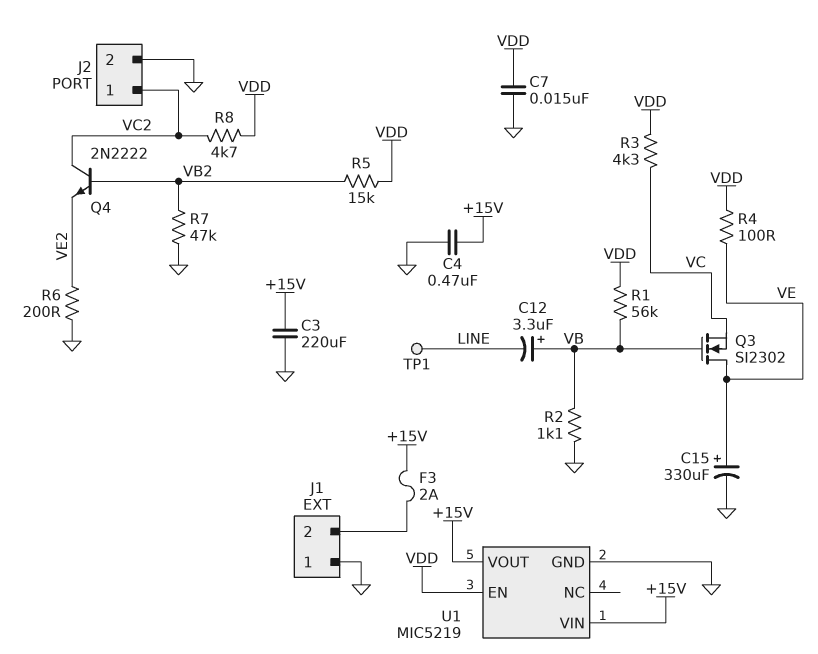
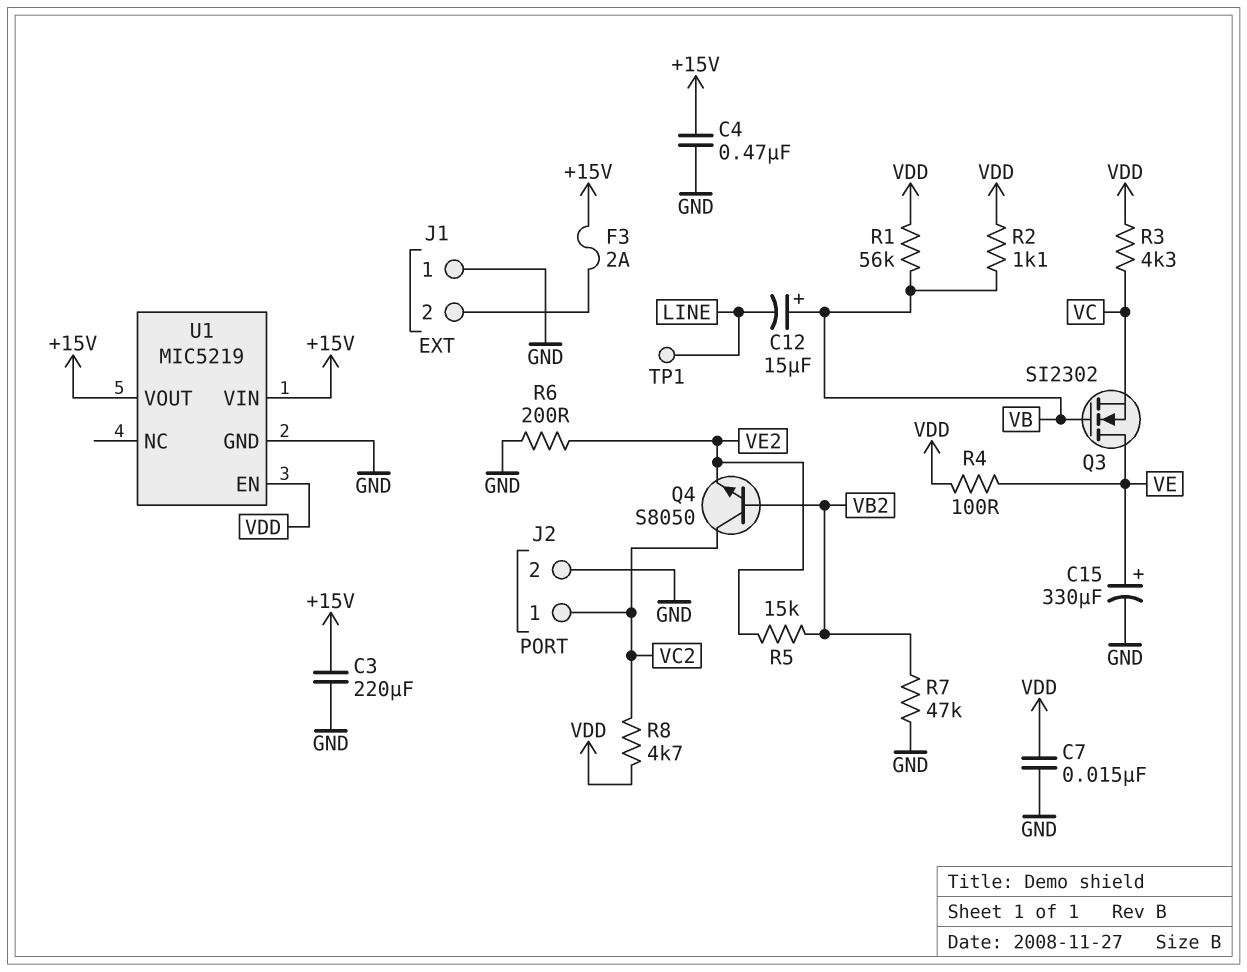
C12: 3.3uF (plus VB, minus LINE) -> 15uF (plus VB, minus LINE)
Q4: NPN 2N2222 (B VB2, C VC2, E VE2) -> NPN S8050 (B VB2, C VC2, E VE2)
R2: 1.1k (GND, VB) -> 1.1k (VB, VDD)
R5: 15k (VB2, VDD) -> 15k (VB2, VE2)

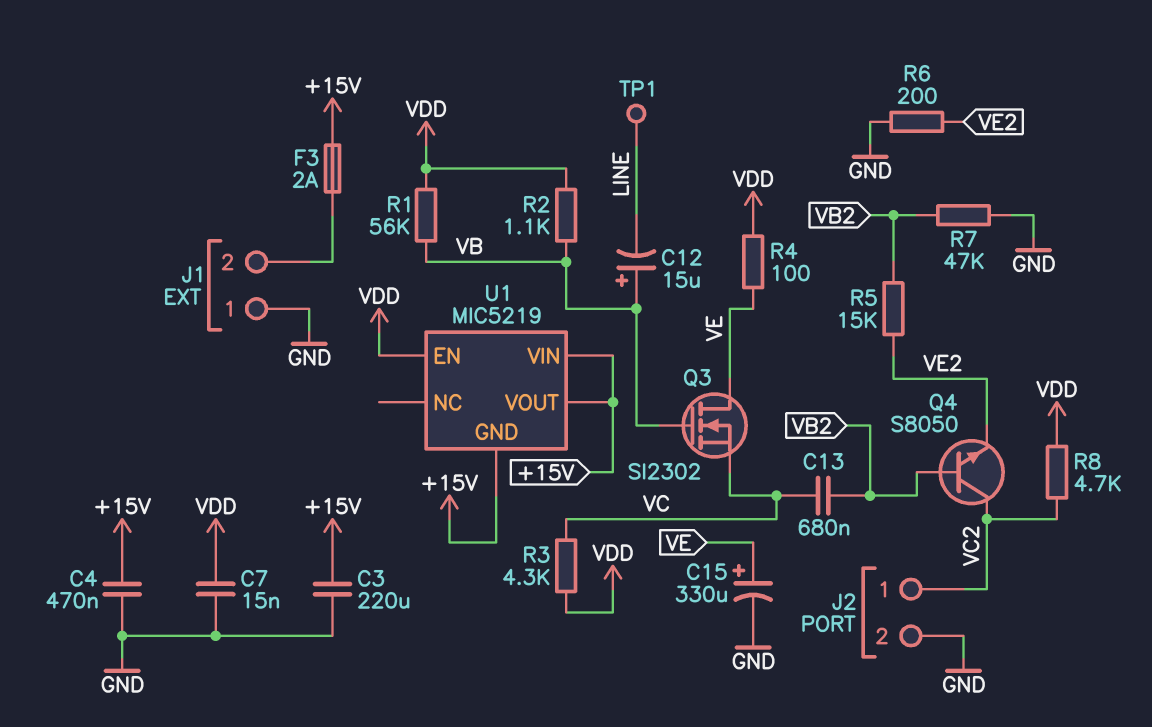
C13: none -> 680nF (VB2, VC)
U1 pin GND: GND -> +15V

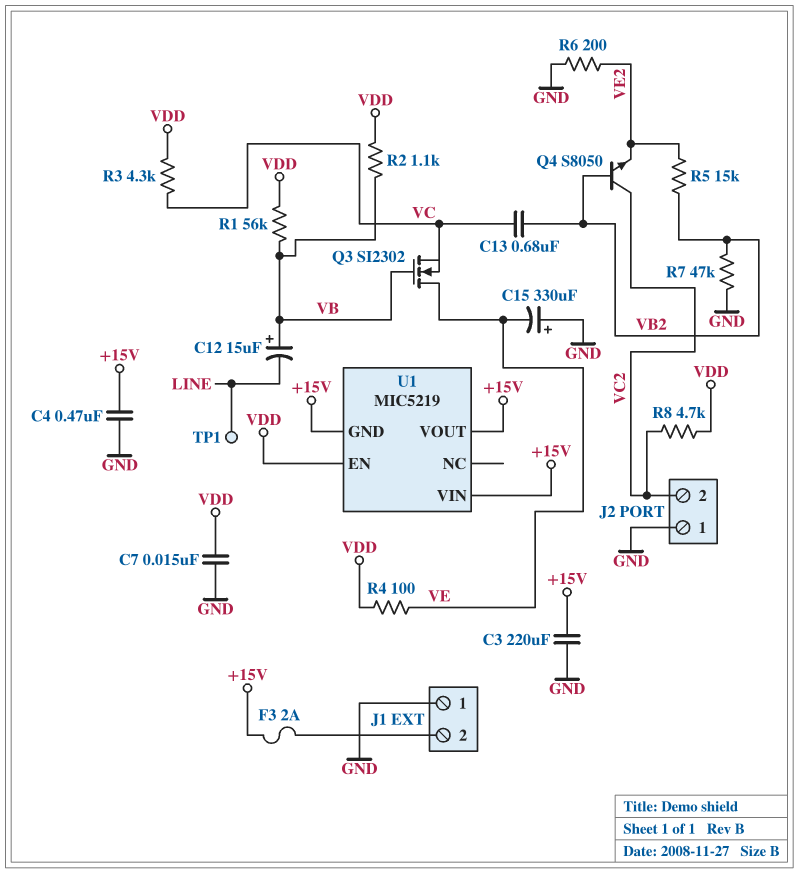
C15: 330uF (plus VE, minus GND) -> 330uF (plus GND, minus VE)
J2 pin 1: VC2 -> GND
J2 pin 2: GND -> VC2

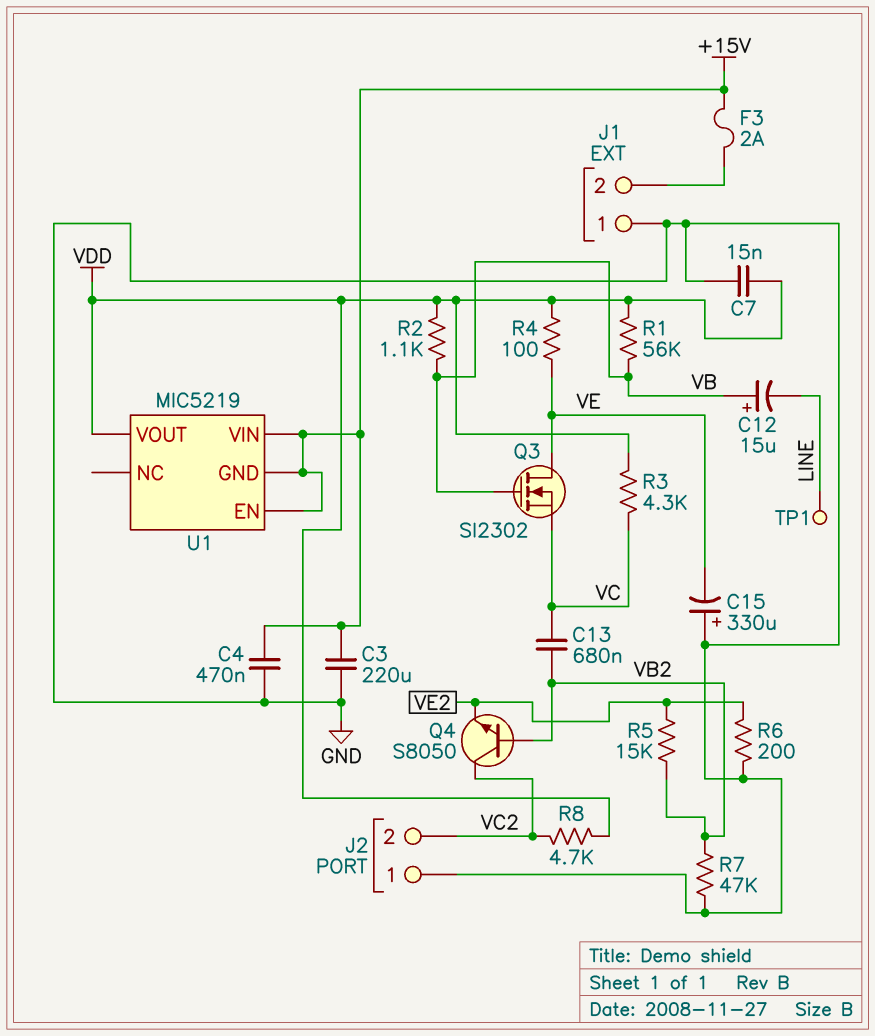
U1 pin EN: VDD -> +15V
U1 pin VOUT: +15V -> VDD

